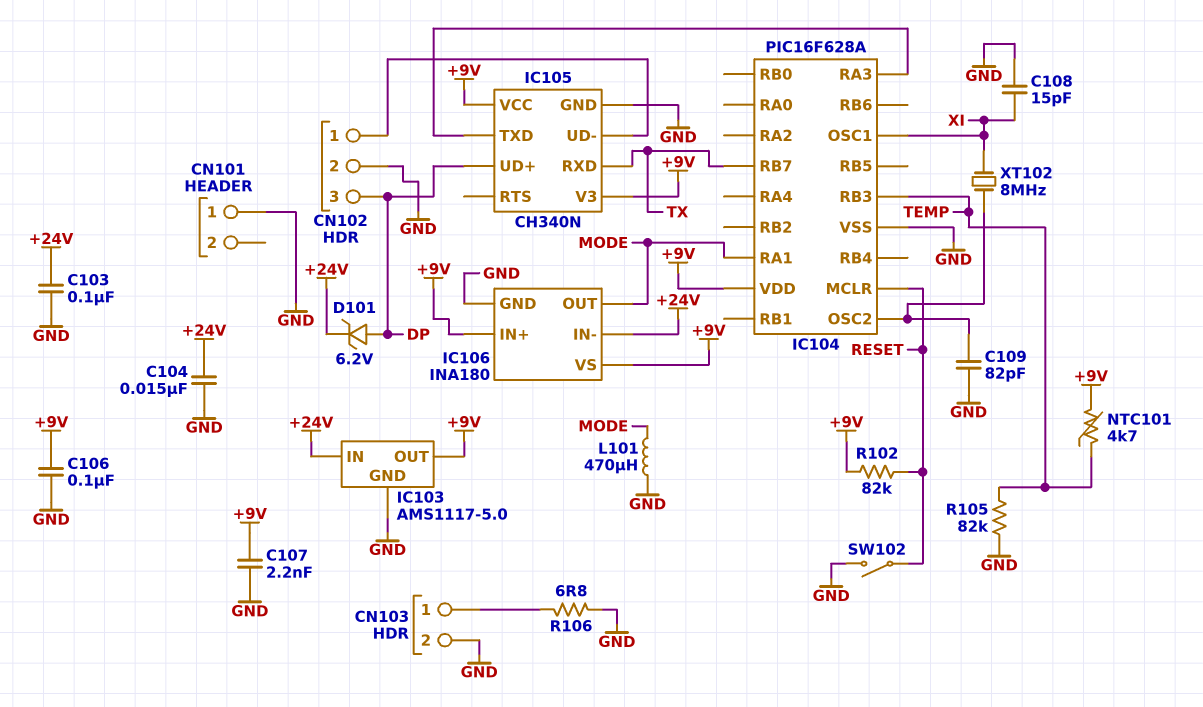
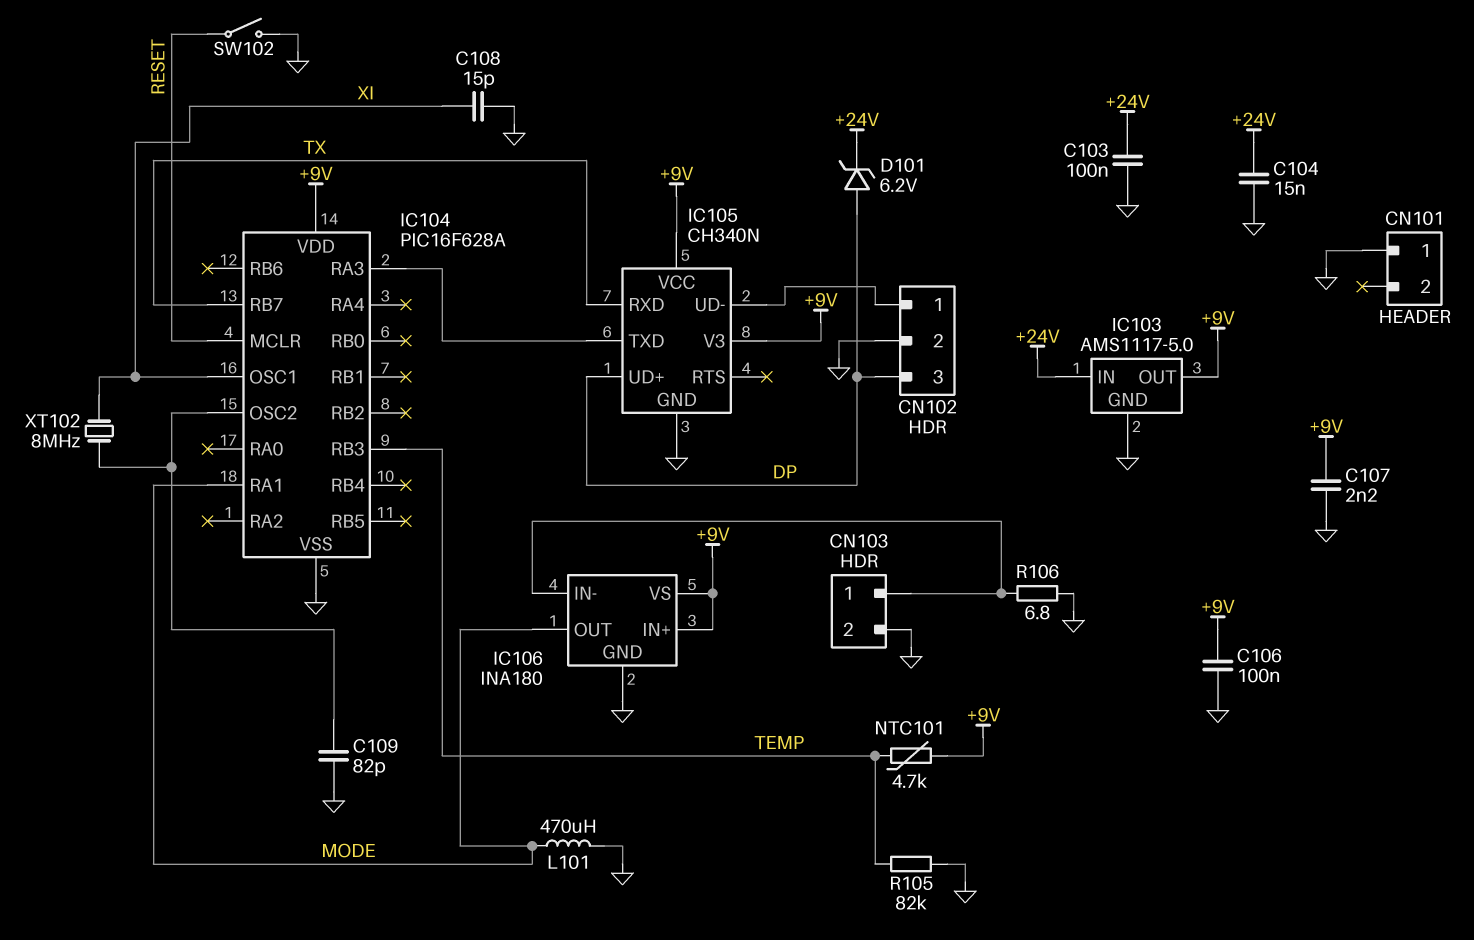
IC106 pin IN-: +24V -> CN103/1
R102: 82k (+9V, RESET) -> none

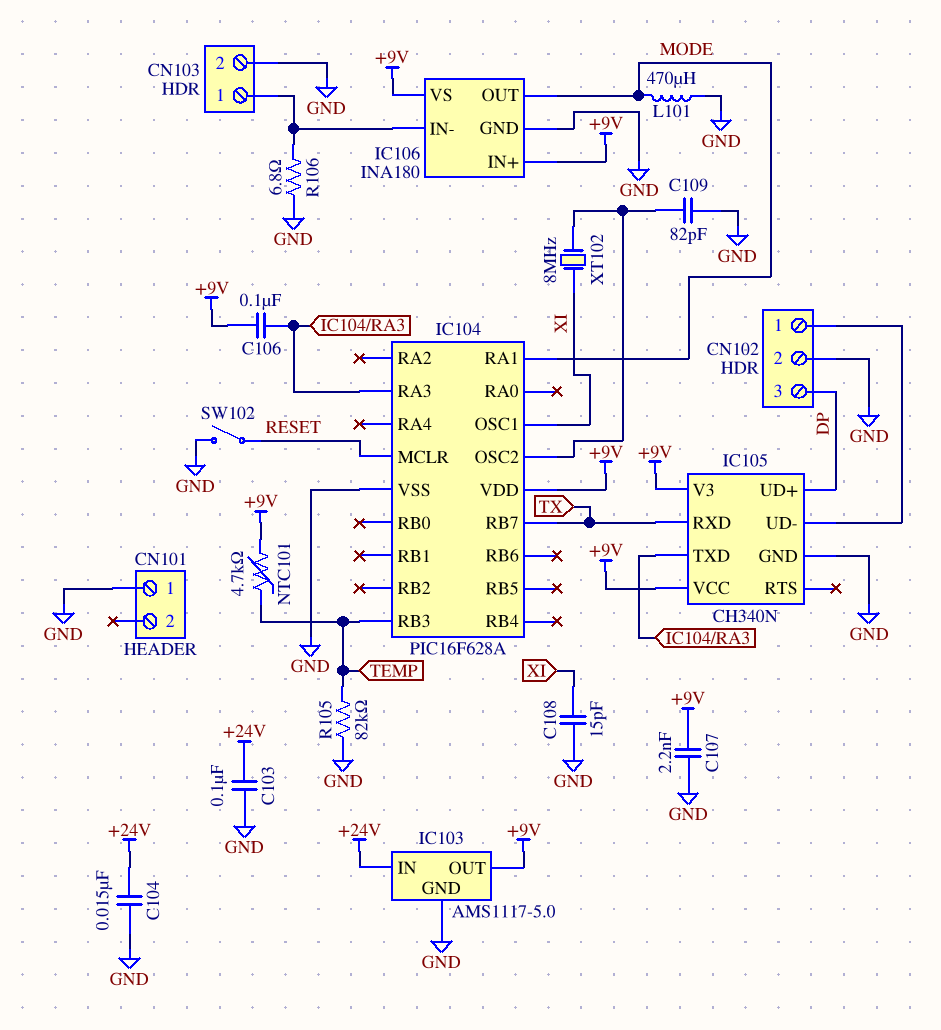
C106: 100nF (+9V, GND) -> 100nF (+9V, IC104/RA3)
D101: zener 6.2V (A DP, K +24V) -> none

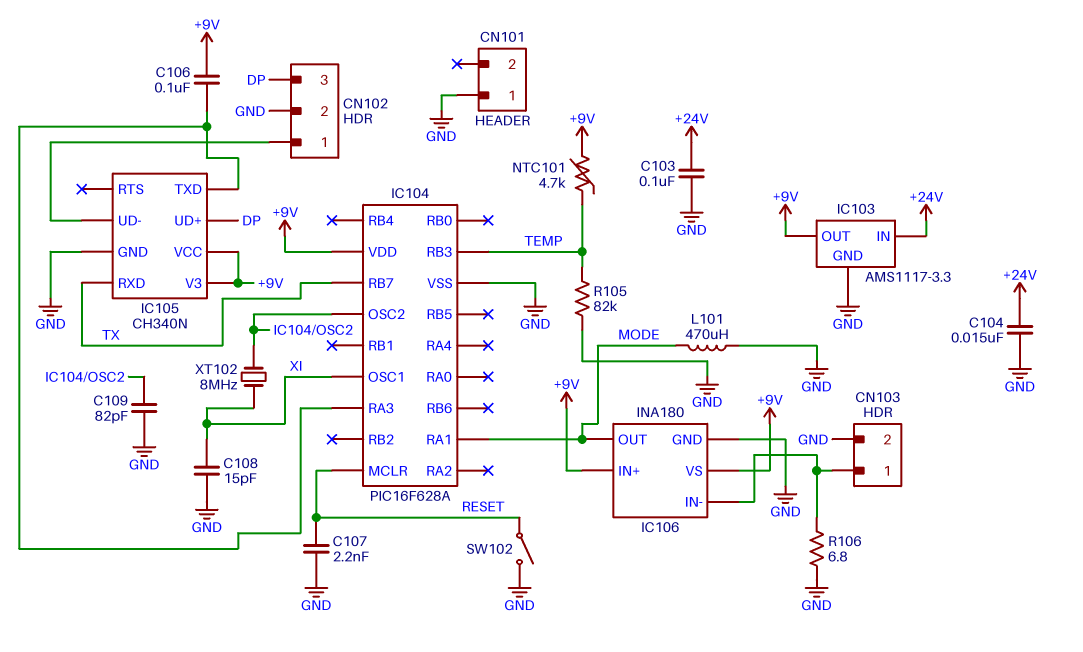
C107: 2.2nF (+9V, GND) -> 2.2nF (GND, RESET)
IC103: AMS1117-5.0 -> AMS1117-3.3

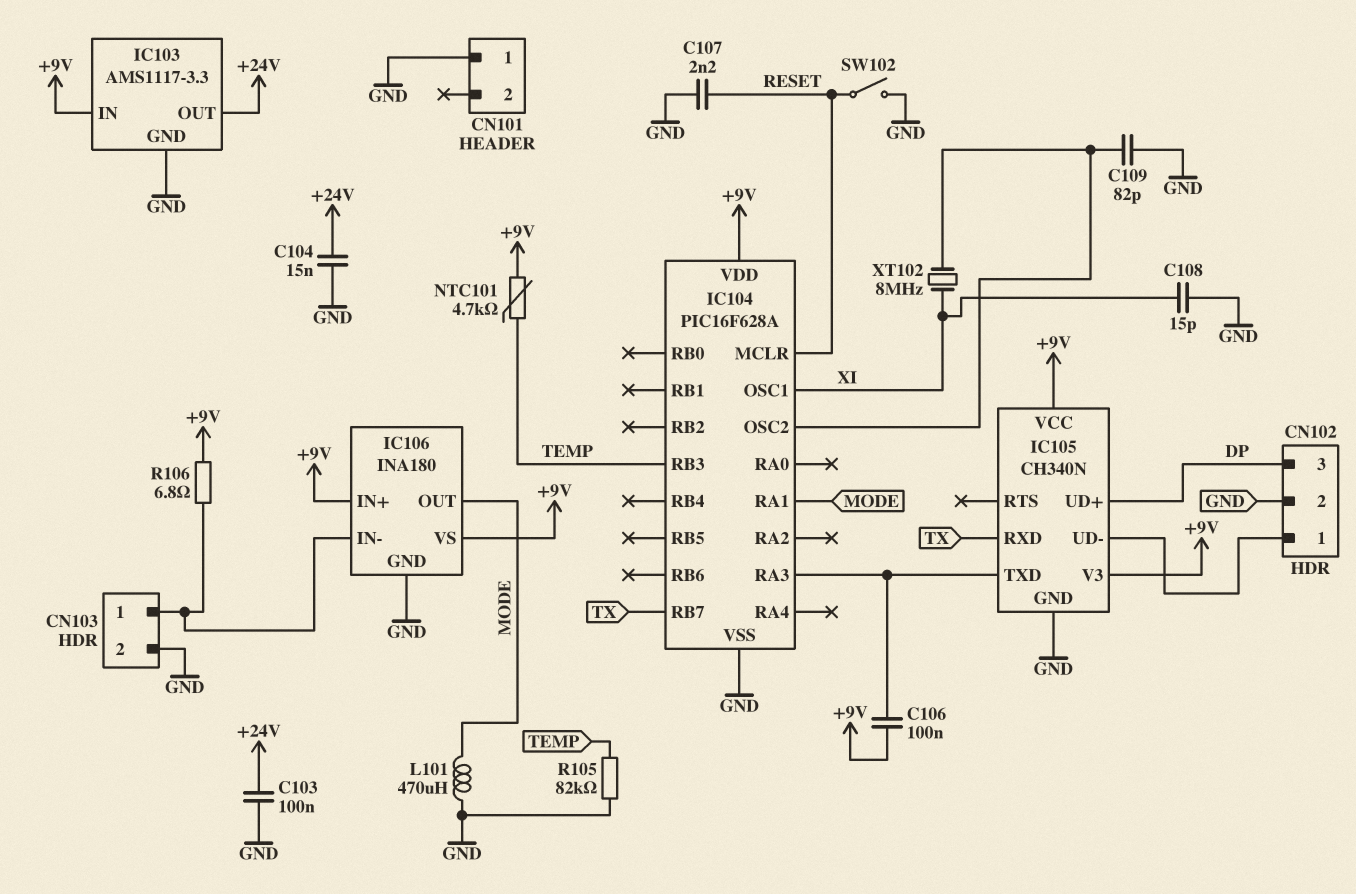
IC103 pin IN: +24V -> +9V
IC103 pin OUT: +9V -> +24V
R106: 6.8 (CN103/1, GND) -> 6.8 (+9V, CN103/1)

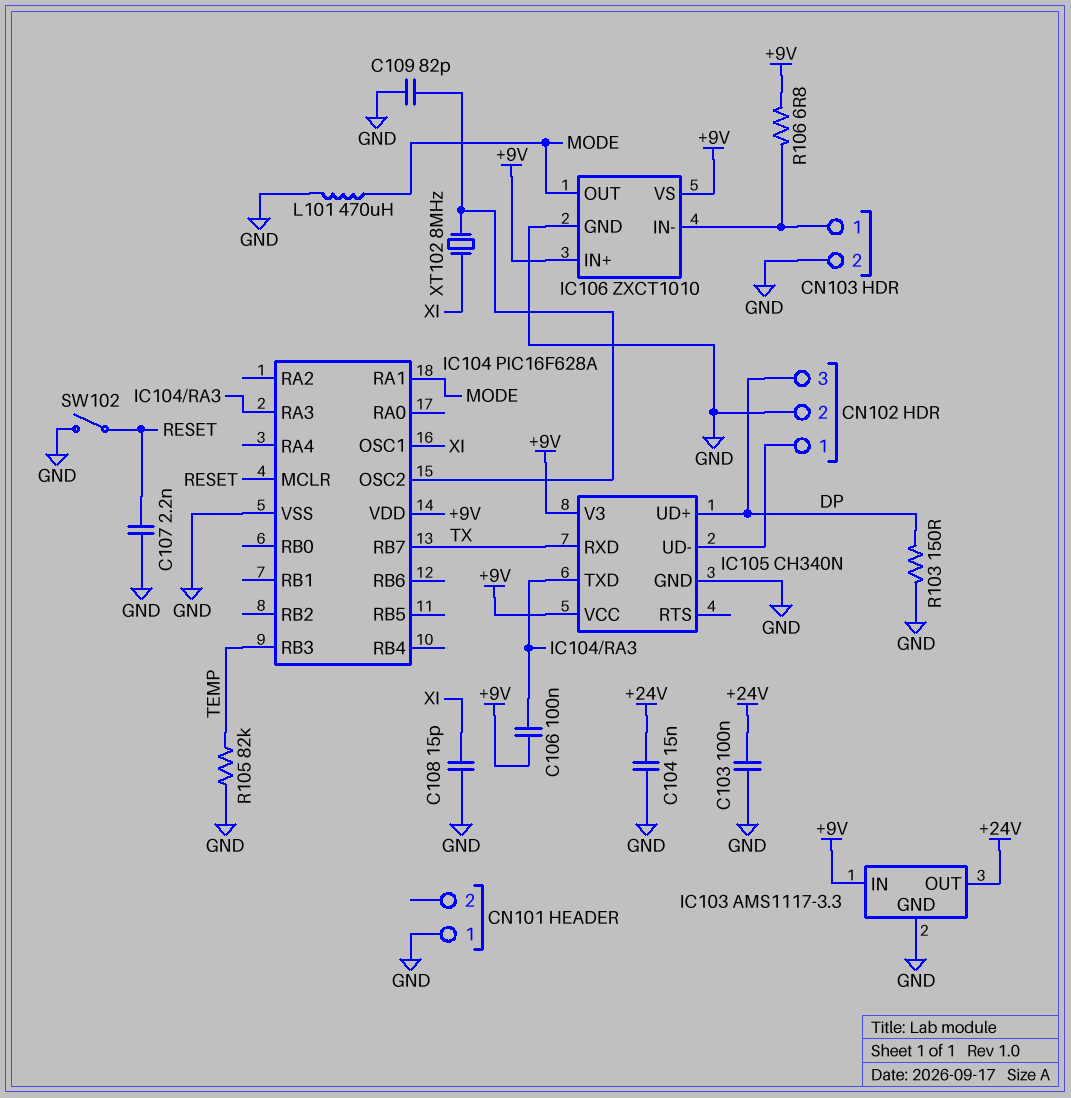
IC106: INA180 -> ZXCT1010
NTC101: 4.7k (+9V, TEMP) -> none
R103: none -> 150 (DP, GND)

